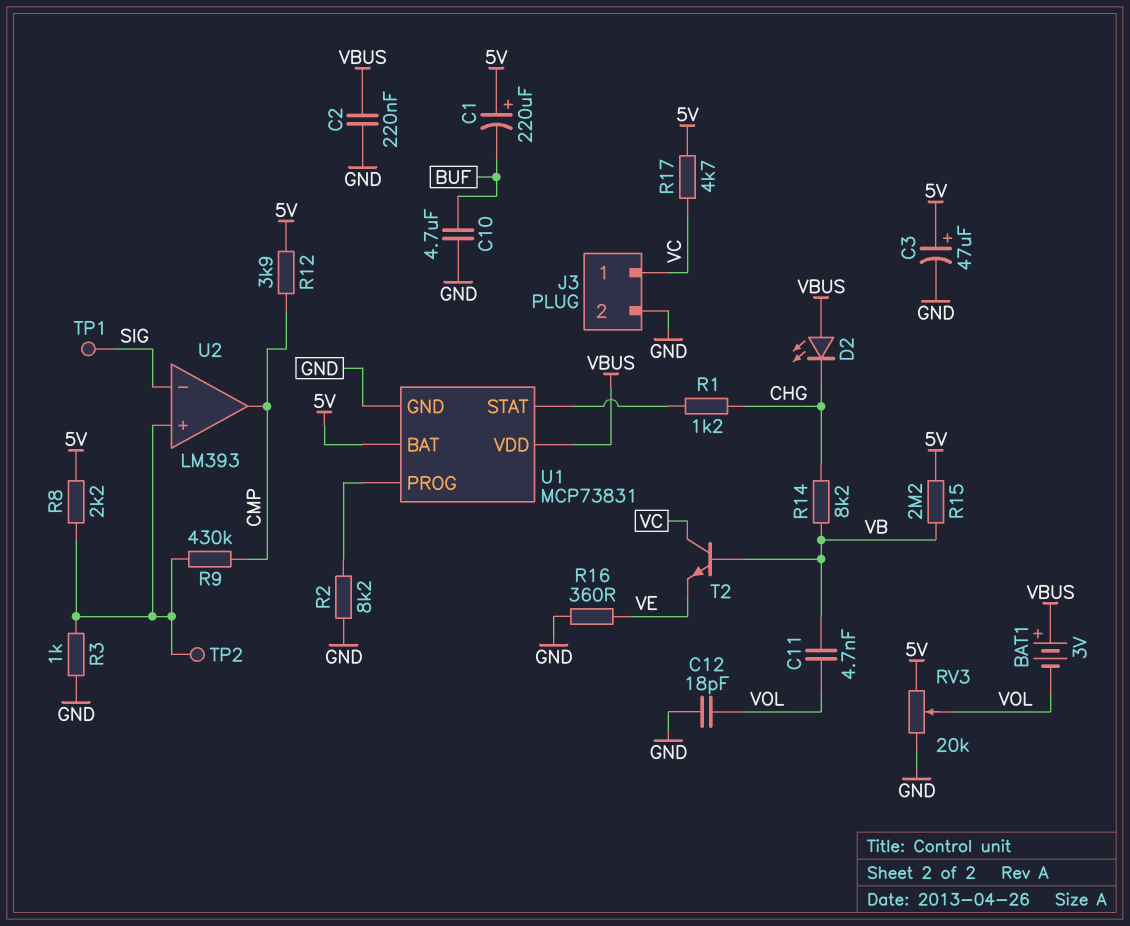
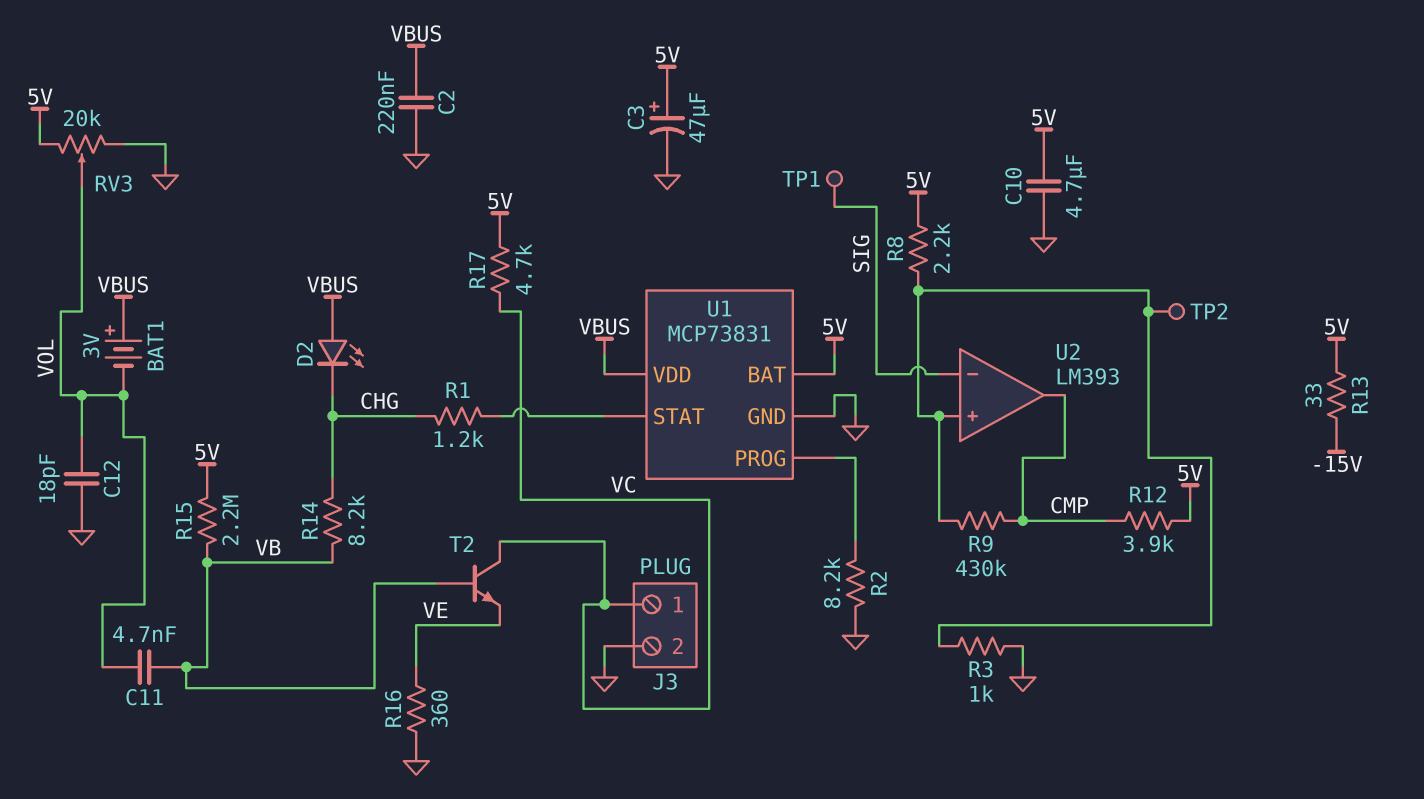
C1: 220uF (plus 5V, minus BUF) -> none
C10: 4.7uF (BUF, GND) -> 4.7uF (5V, GND)
R13: none -> 33 (-15V, 5V)

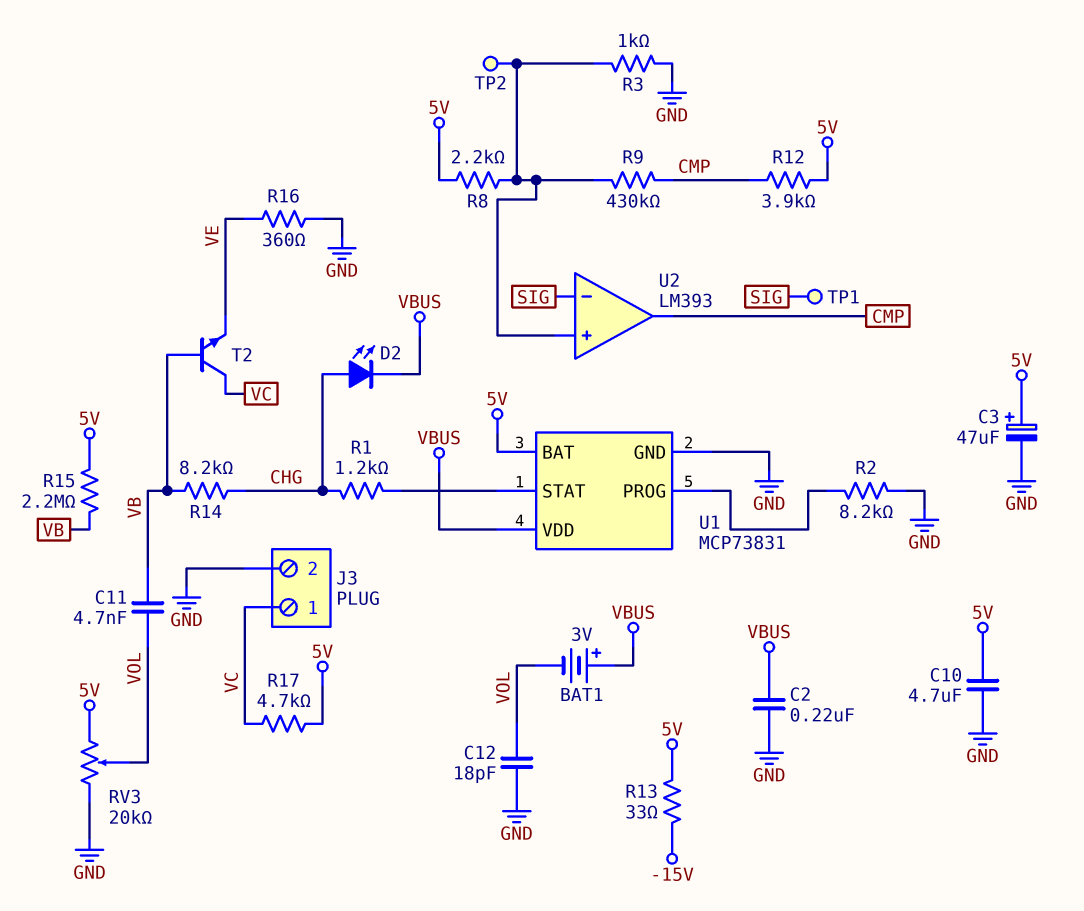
D2: LED (A VBUS, K CHG) -> LED (A CHG, K VBUS)

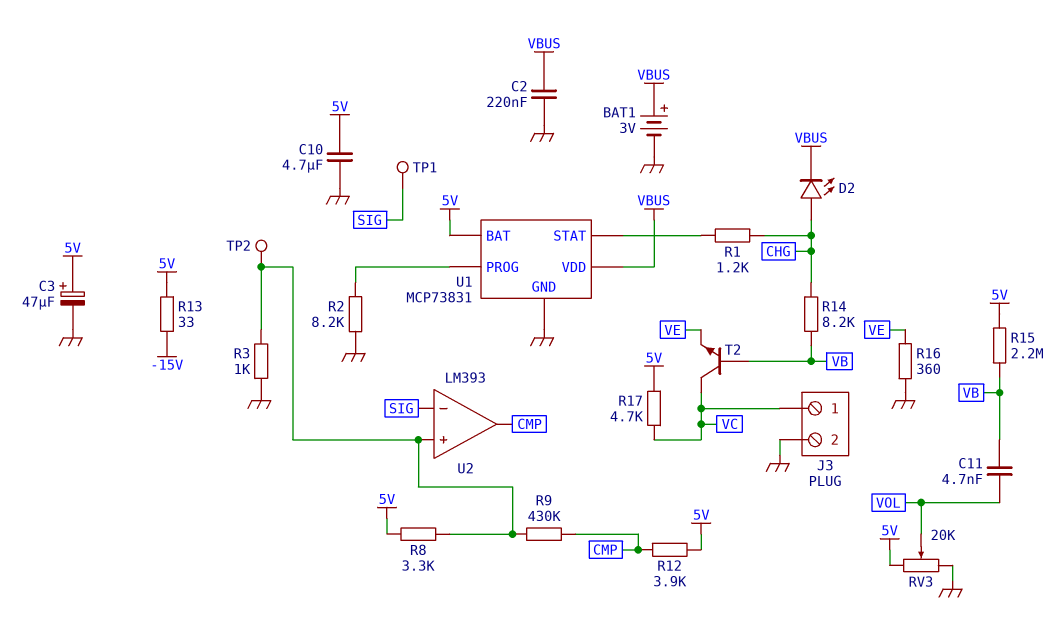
BAT1: 3V (plus VBUS, minus VOL) -> 3V (plus VBUS, minus GND)
C12: 18pF (GND, VOL) -> none
R8: 2.2k (5V, U2/in+) -> 3.3k (5V, U2/in+)

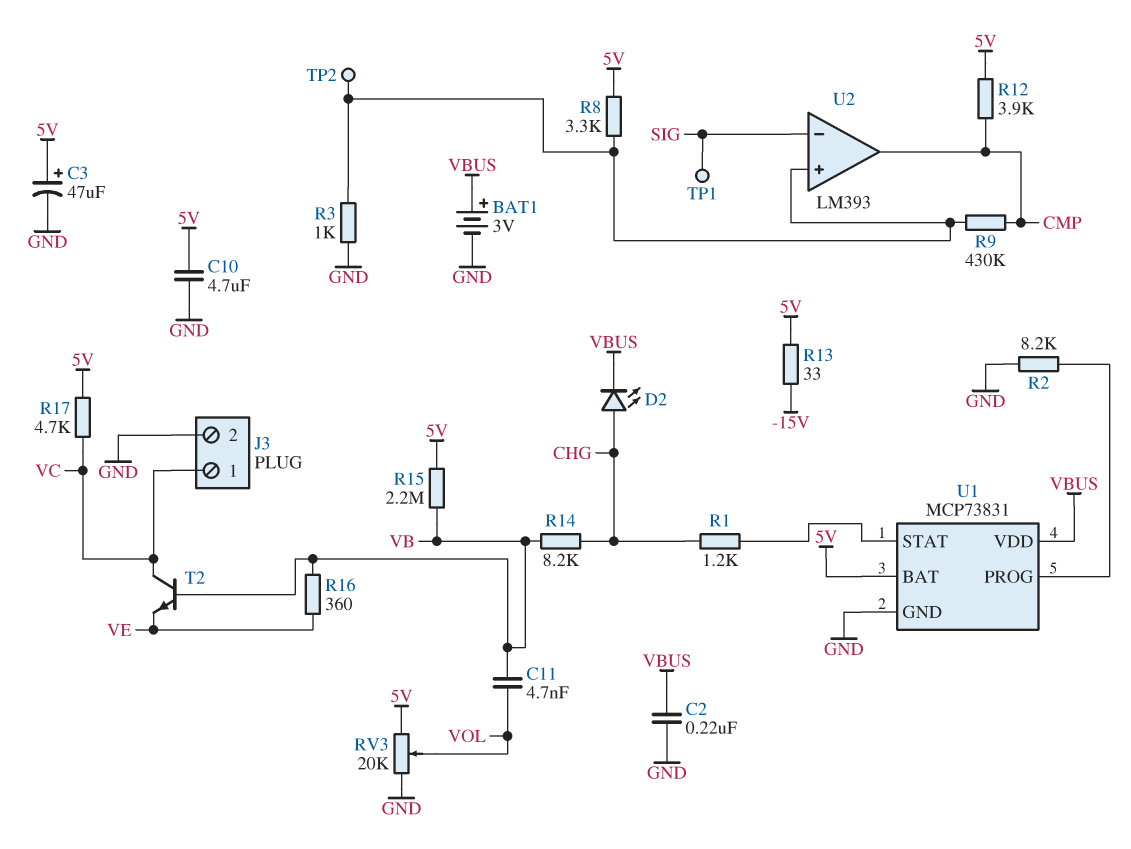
R16: 360 (GND, VE) -> 360 (VB, VE)

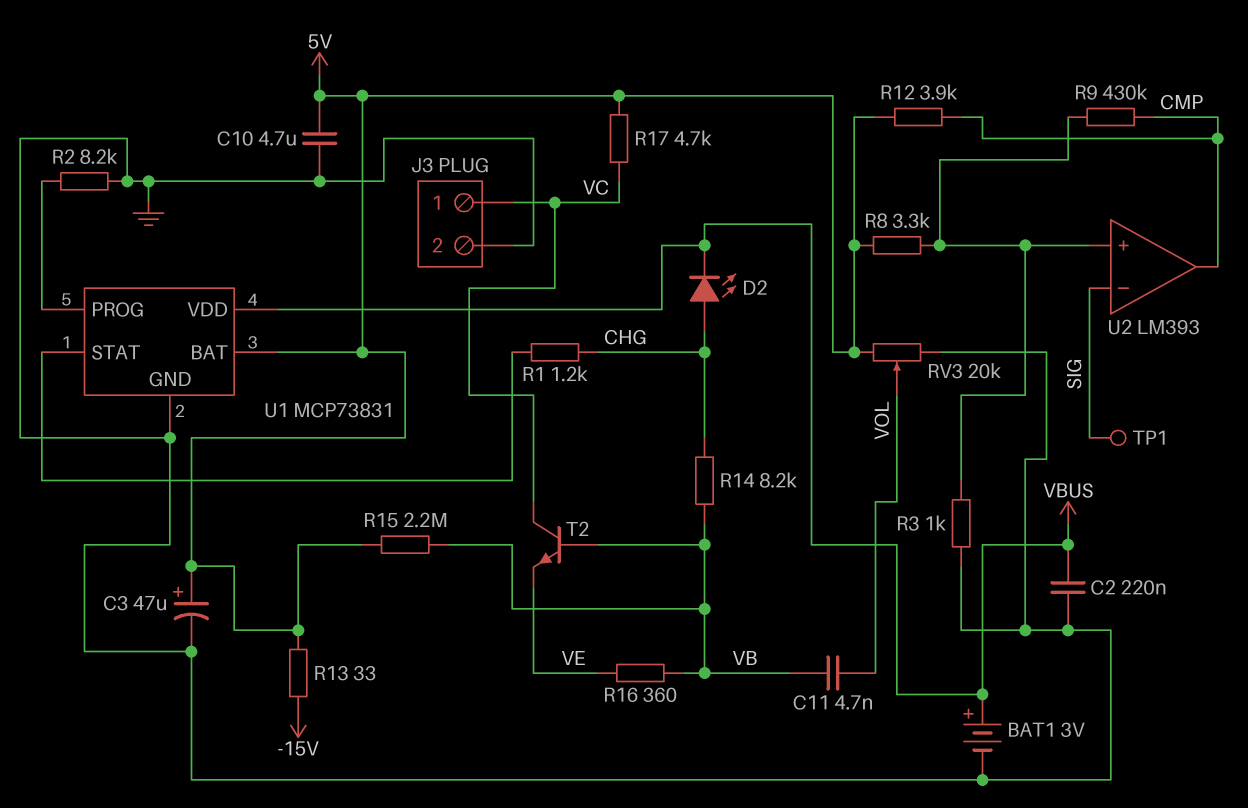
TP2: test point (U2/in+) -> none

